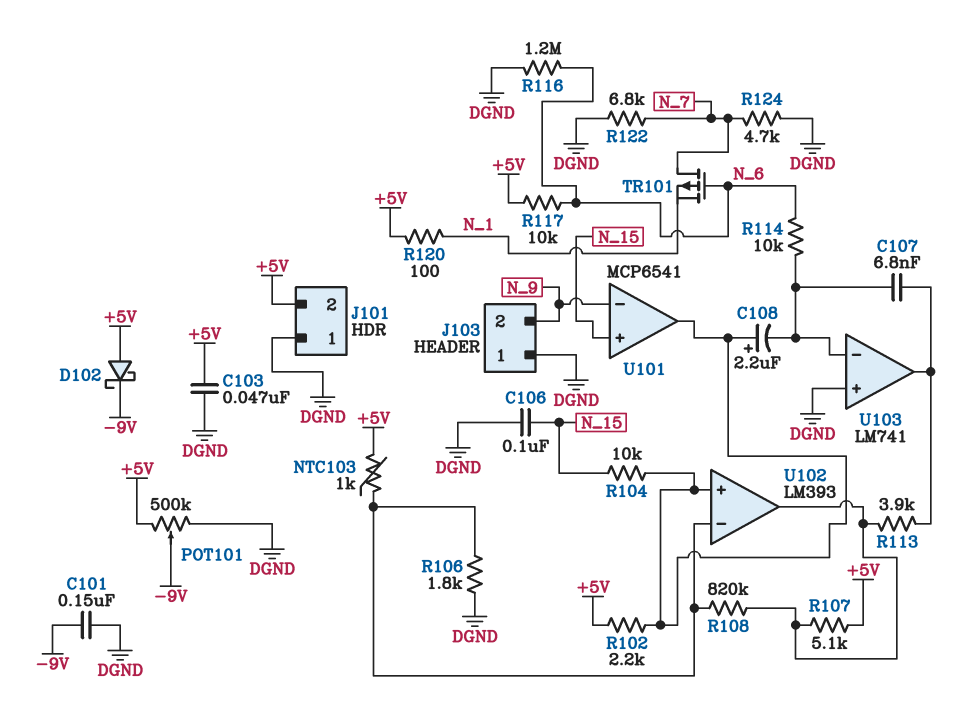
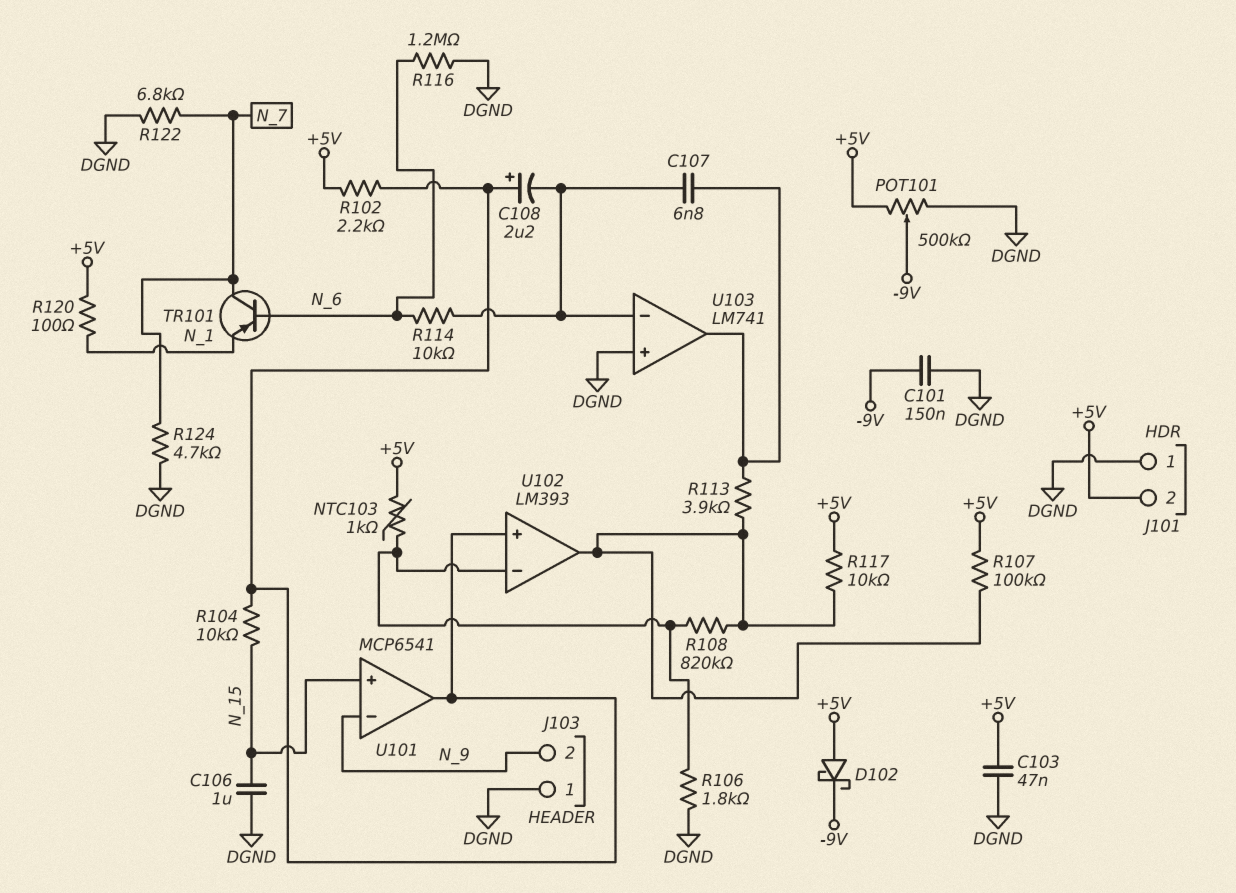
C106: 100nF (DGND, N_15) -> 1uF (DGND, N_15)
R107: 5.1k (+5V, U102/out) -> 100k (+5V, U102/out)
R117: 10k (+5V, N_6) -> 10k (+5V, U102/out)
TR101: PMOS (G N_6, D N_7, S N_1) -> PNP (B N_6, C N_7, E N_1)

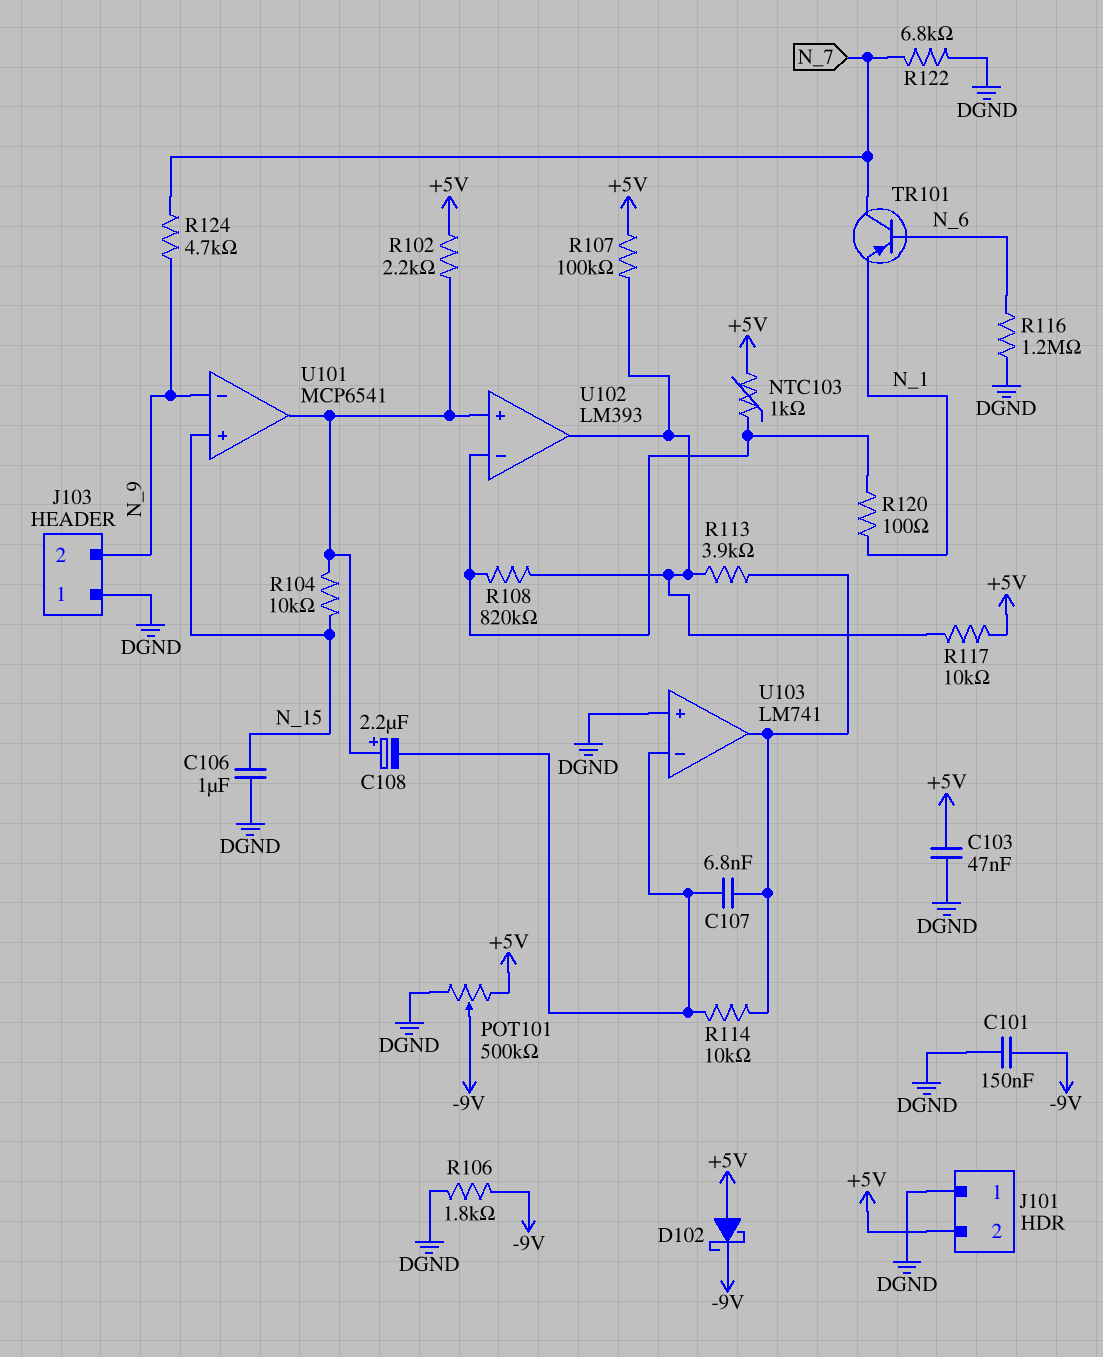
R106: 1.8k (DGND, U102/in-) -> 1.8k (-9V, DGND)
R114: 10k (N_6, U103/in-) -> 10k (U103/in-, U103/out)
R120: 100 (+5V, N_1) -> 100 (N_1, U102/in-)
R124: 4.7k (DGND, N_7) -> 4.7k (N_7, N_9)

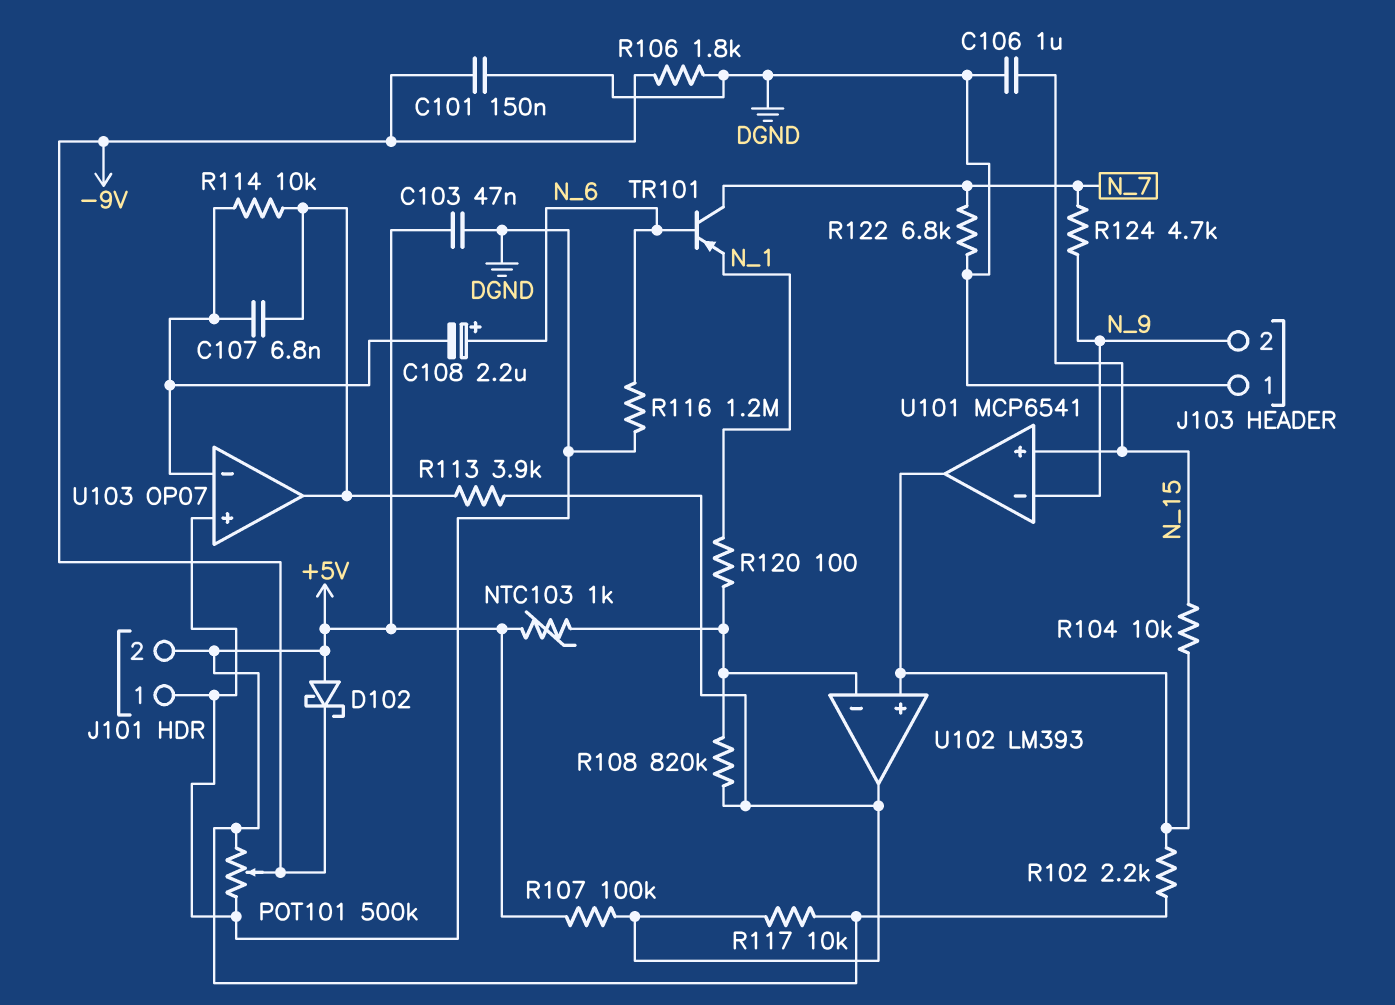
C108: 2.2uF (plus U101/out, minus U103/in-) -> 2.2uF (plus N_6, minus U103/in-)
U103: LM741 -> OP07

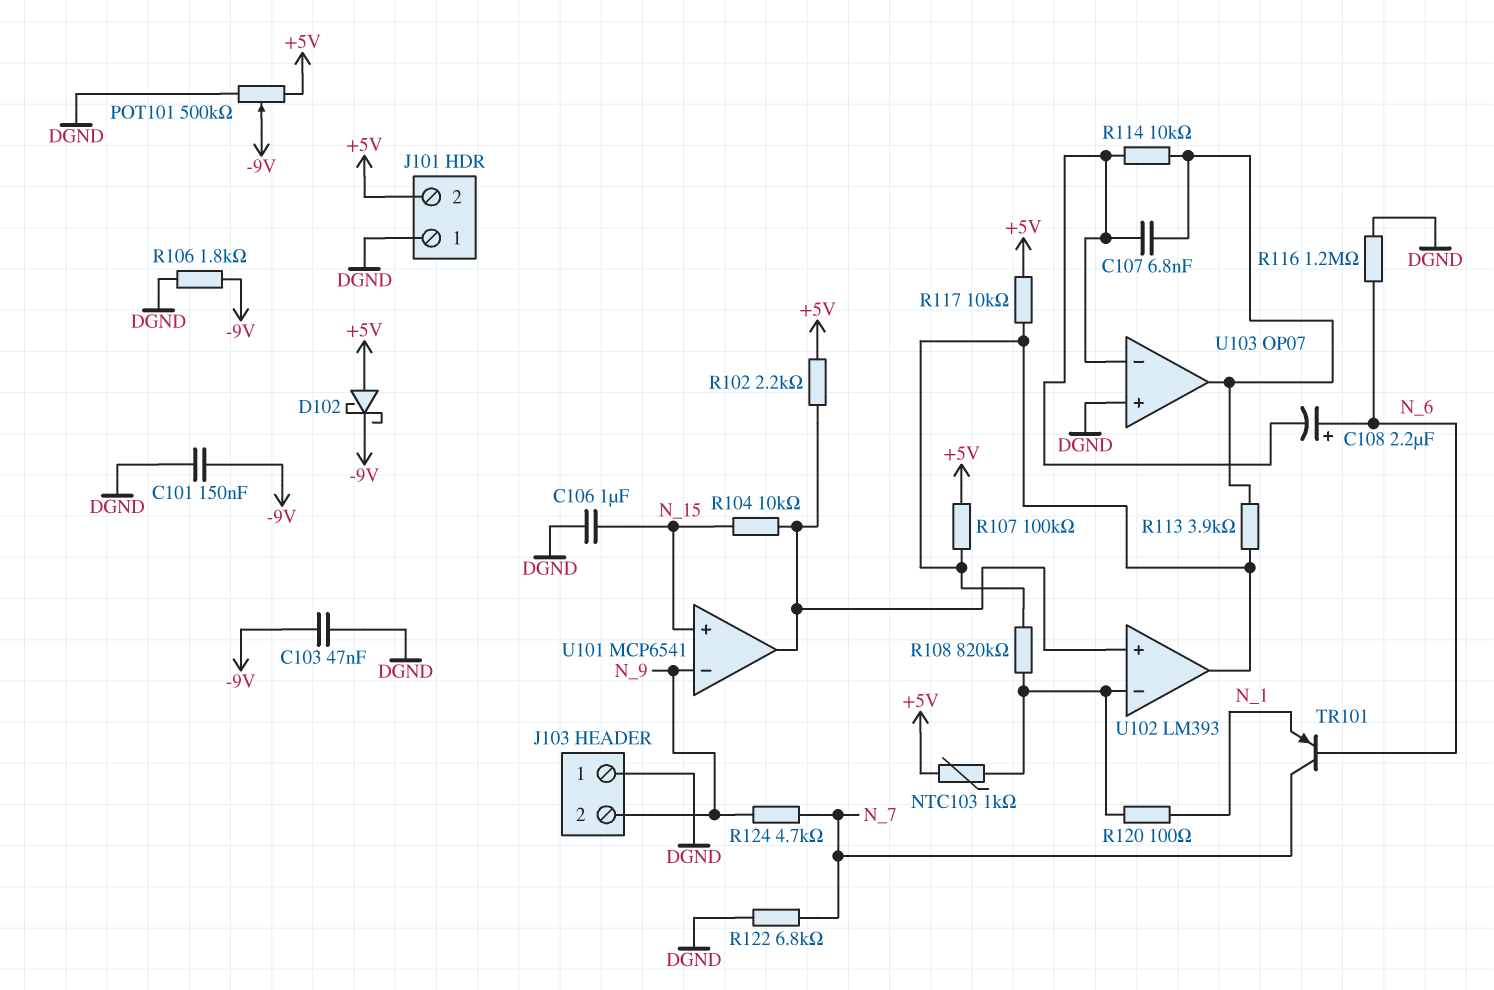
C103: 47nF (+5V, DGND) -> 47nF (-9V, DGND)

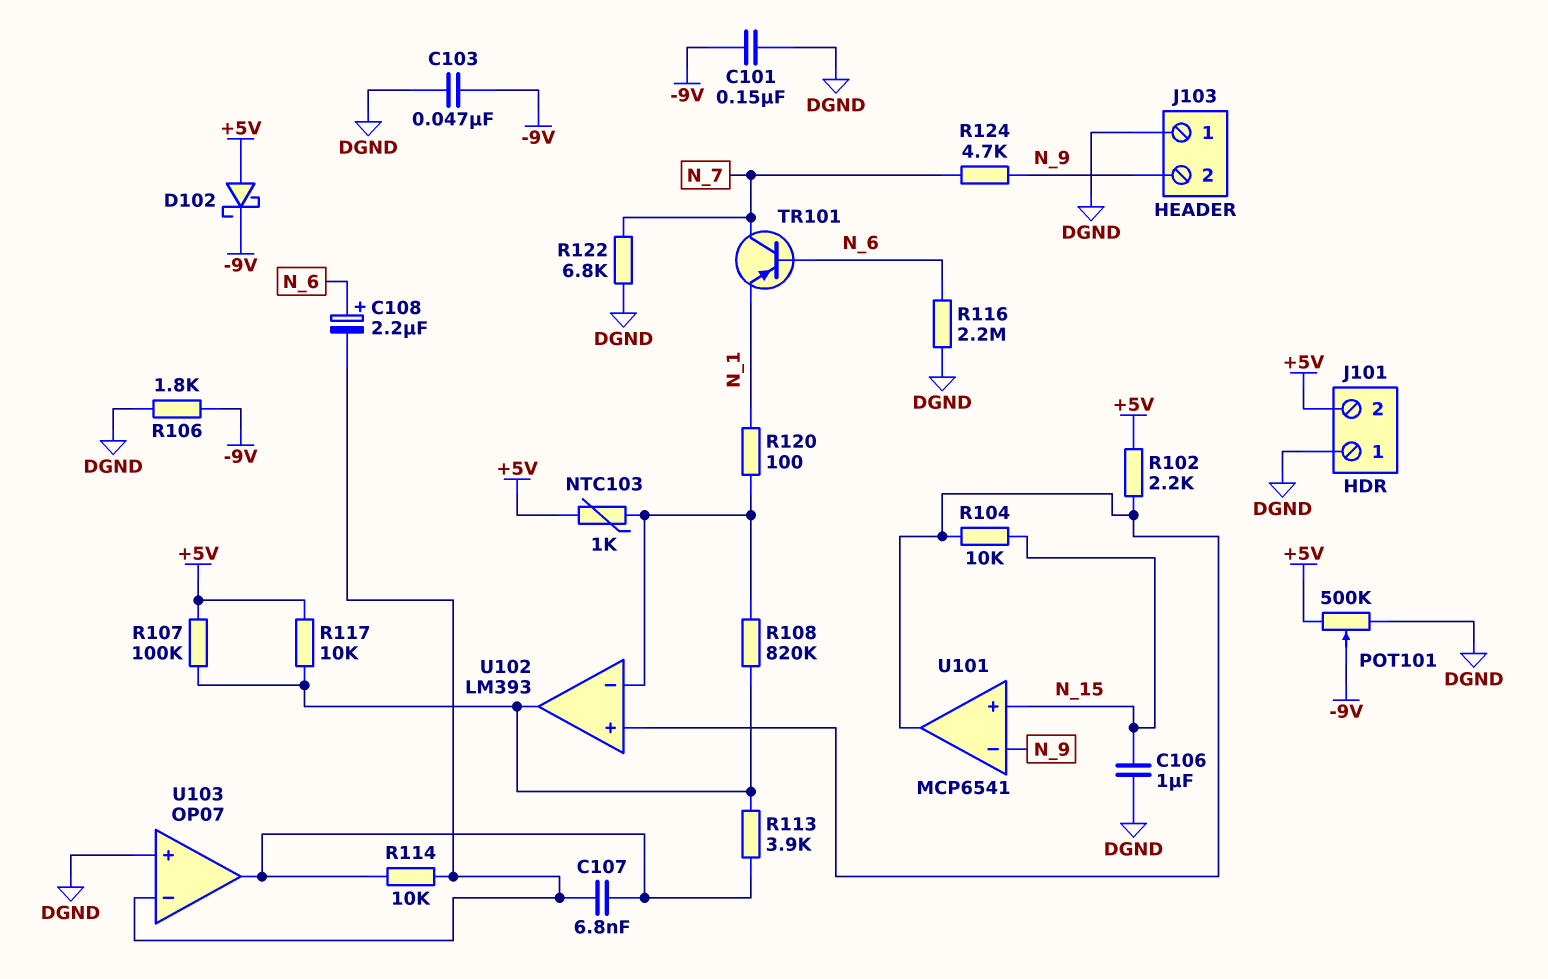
R116: 1.2M (DGND, N_6) -> 2.2M (DGND, N_6)

